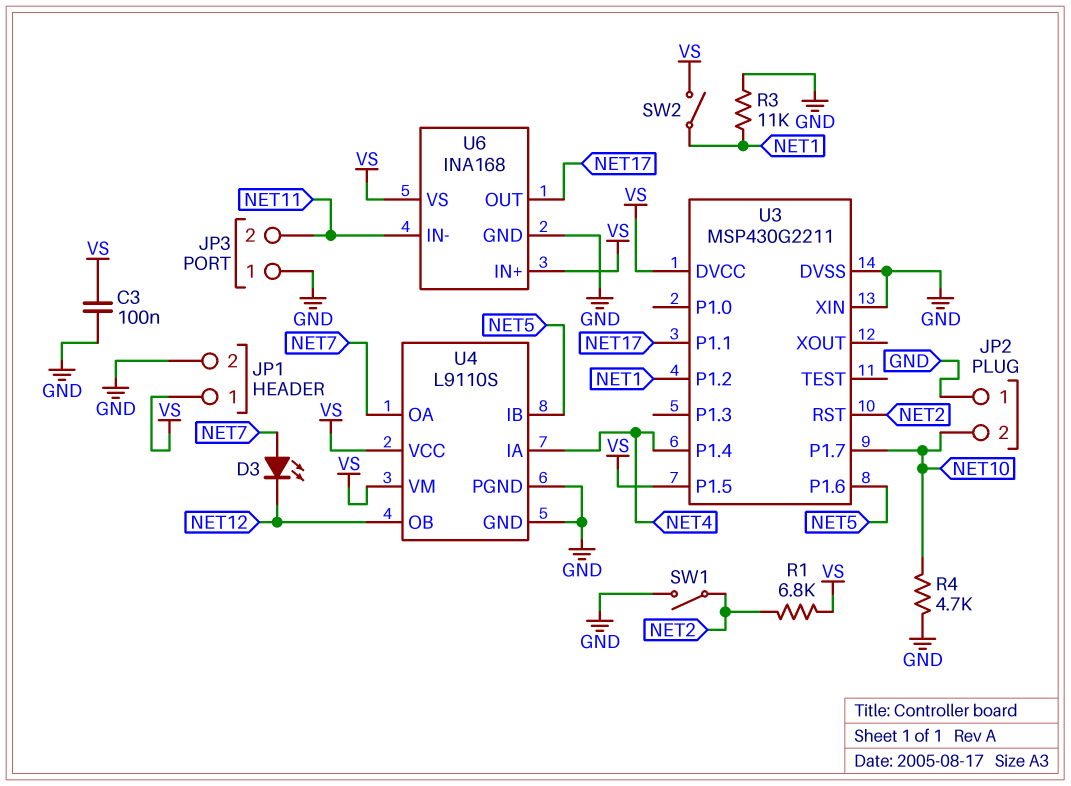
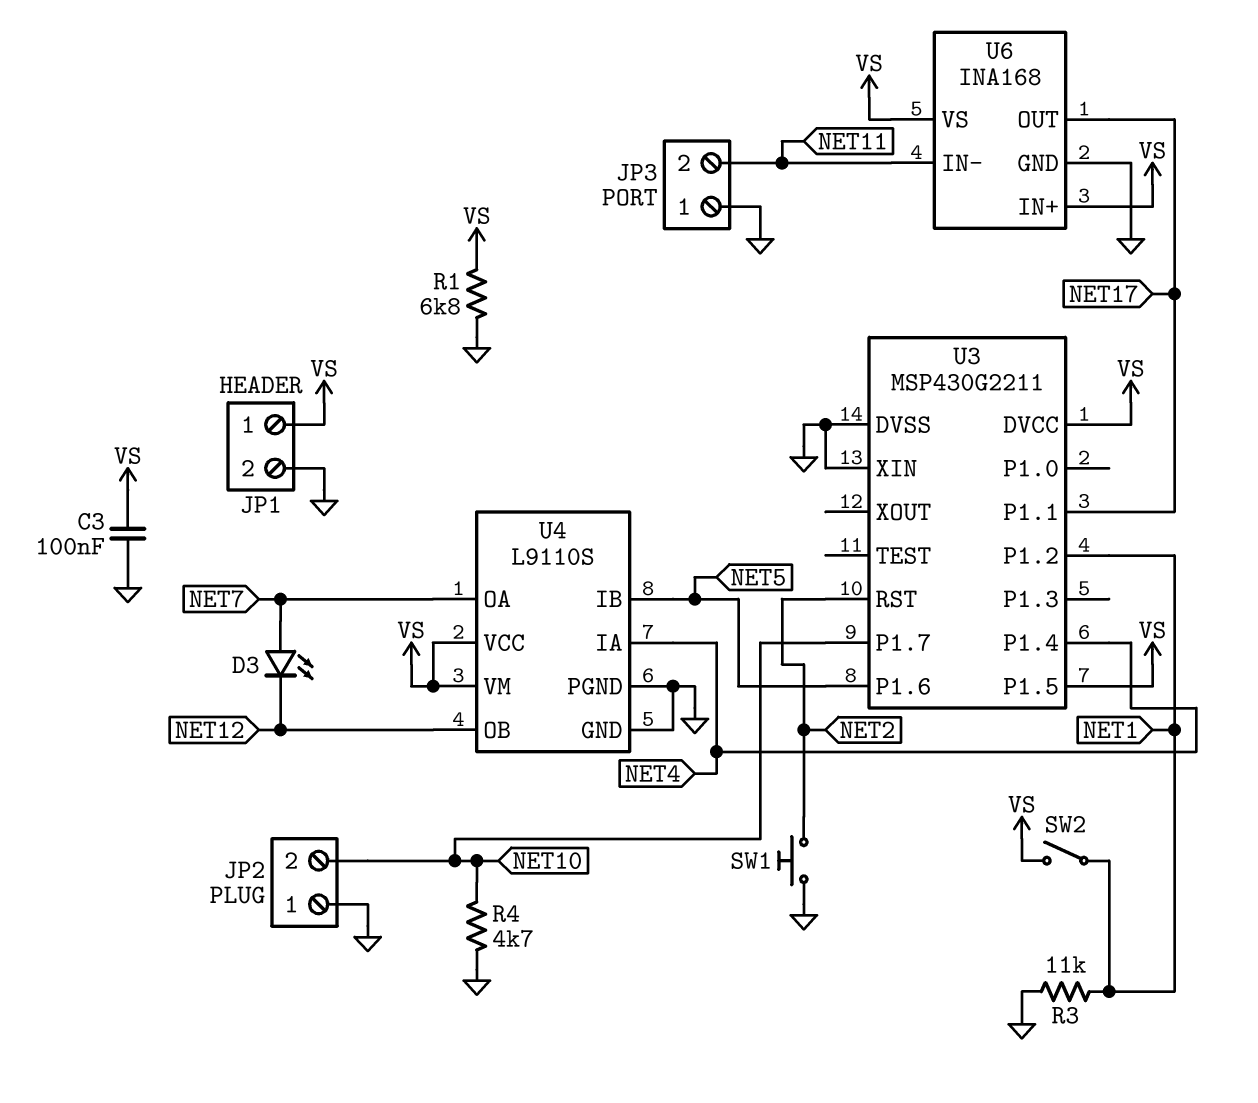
R1: 6.8k (NET2, VS) -> 6.8k (GND, VS)
SW1: switch (GND, NET2) -> button (GND, NET2)

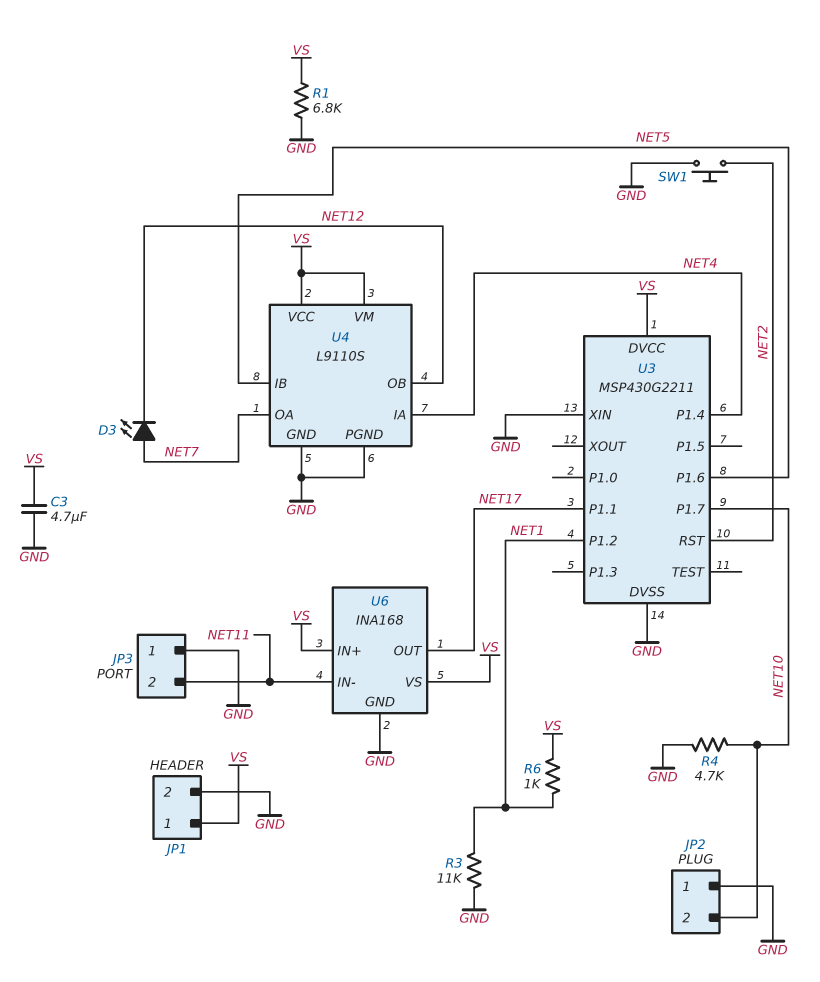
C3: 100nF (GND, VS) -> 4.7uF (GND, VS)
R6: none -> 1k (NET1, VS)
SW2: switch (NET1, VS) -> none
U3 pin P1.5: VS -> none

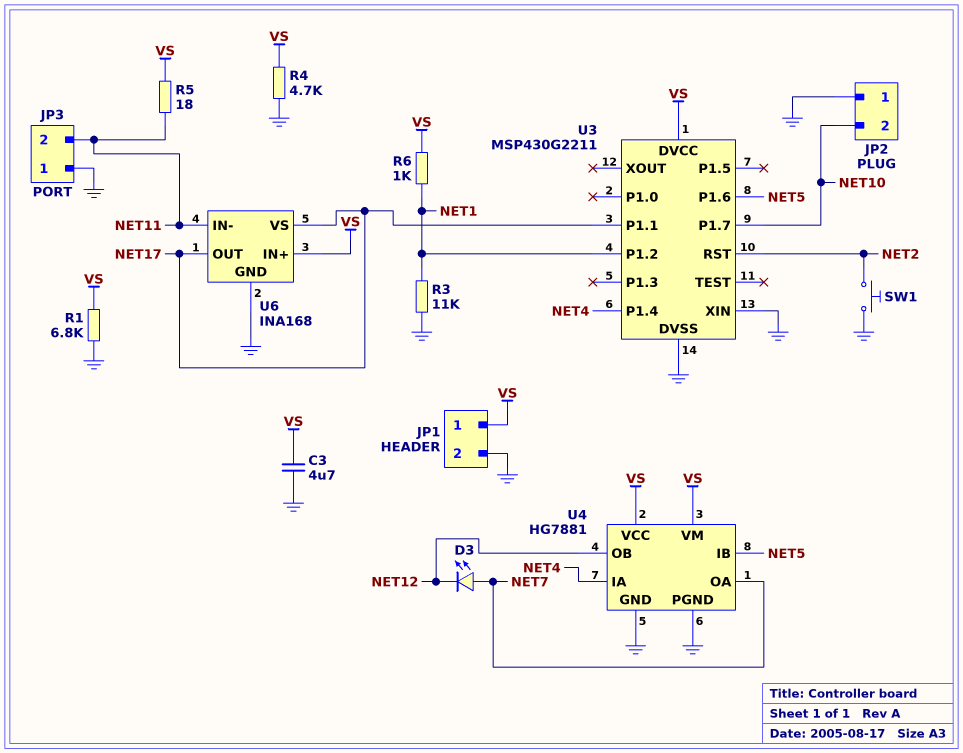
R4: 4.7k (GND, NET10) -> 4.7k (GND, VS)
R5: none -> 18 (NET11, VS)
U4: L9110S -> HG7881
U6 pin VS: VS -> NET17

